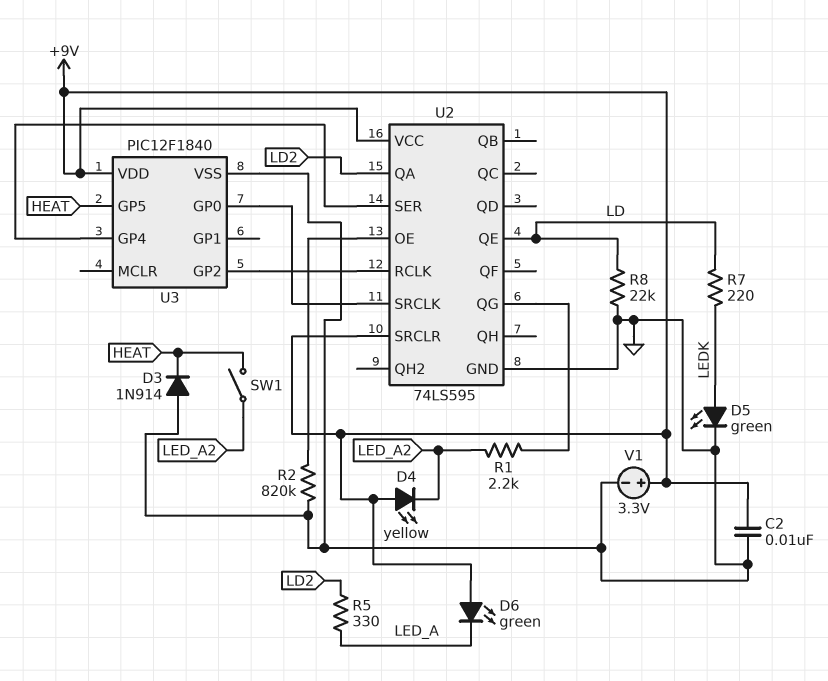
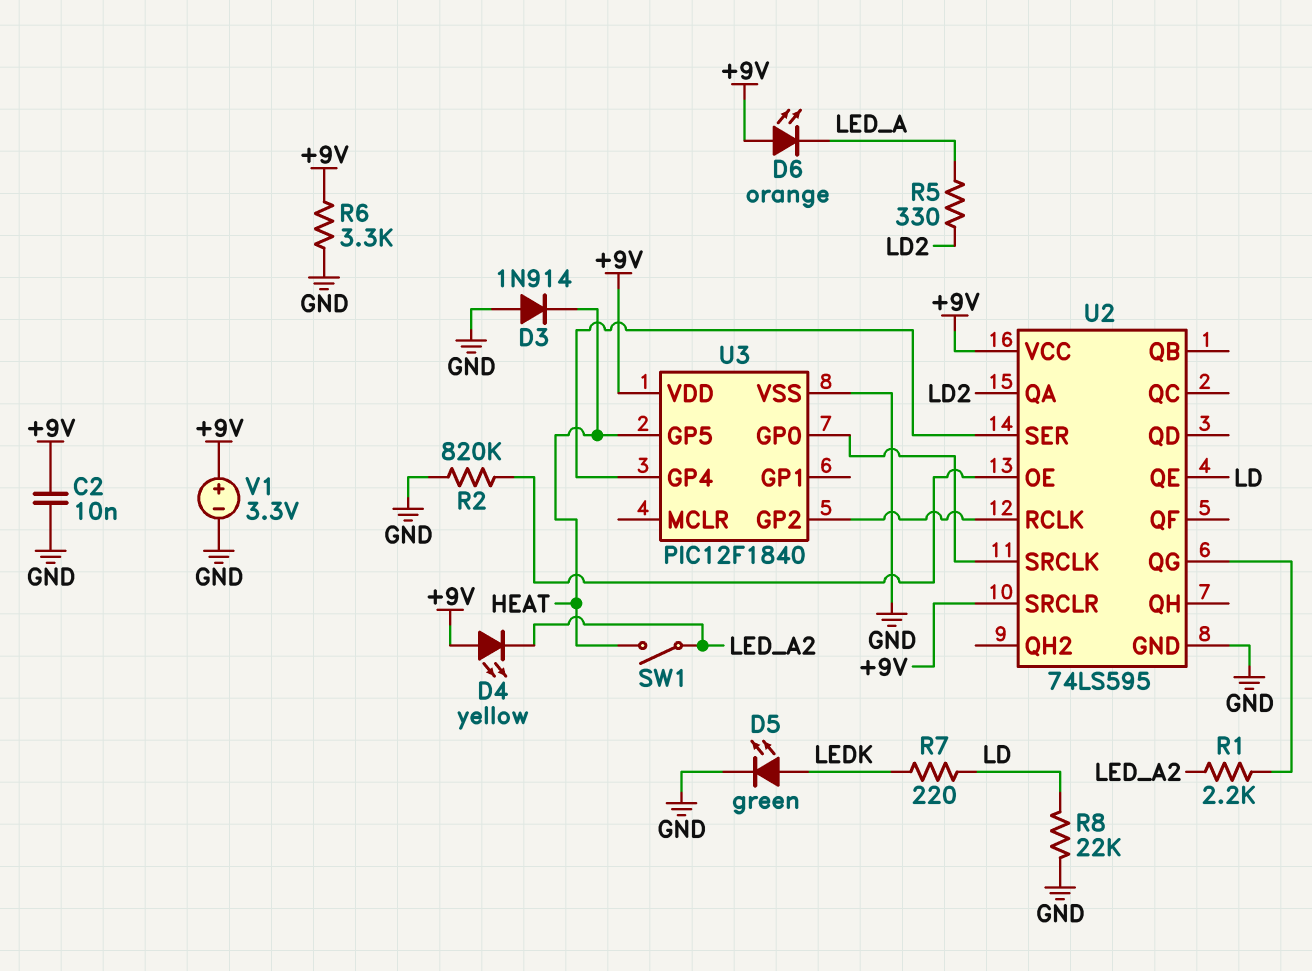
D6: LED green (A +9V, K LED_A) -> LED orange (A +9V, K LED_A)
R6: none -> 3.3k (+9V, GND)

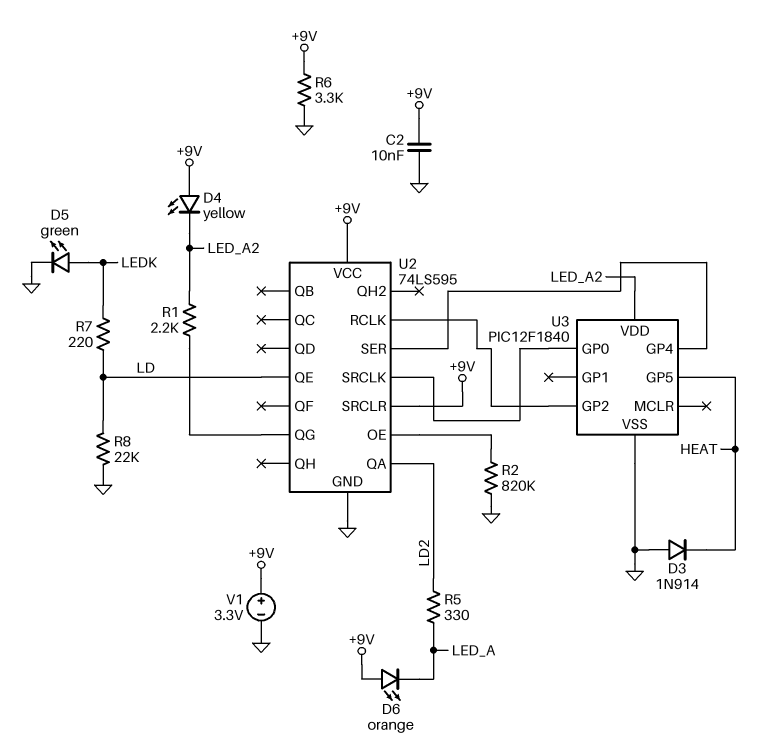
SW1: switch (HEAT, LED_A2) -> none
U3 pin VDD: +9V -> LED_A2

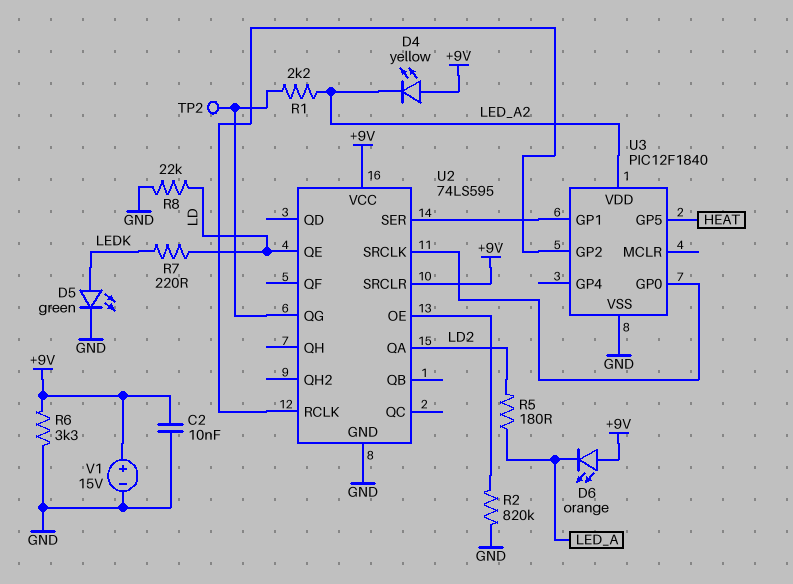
D3: diode 1N914 (A GND, K HEAT) -> none
R5: 330 (LD2, LED_A) -> 180 (LD2, LED_A)
TP2: none -> test point (U2/QG)
U3 pin GP1: none -> U2/SER
U3 pin GP4: U2/SER -> none
V1: 3.3V (plus +9V, minus GND) -> 15V (plus +9V, minus GND)

